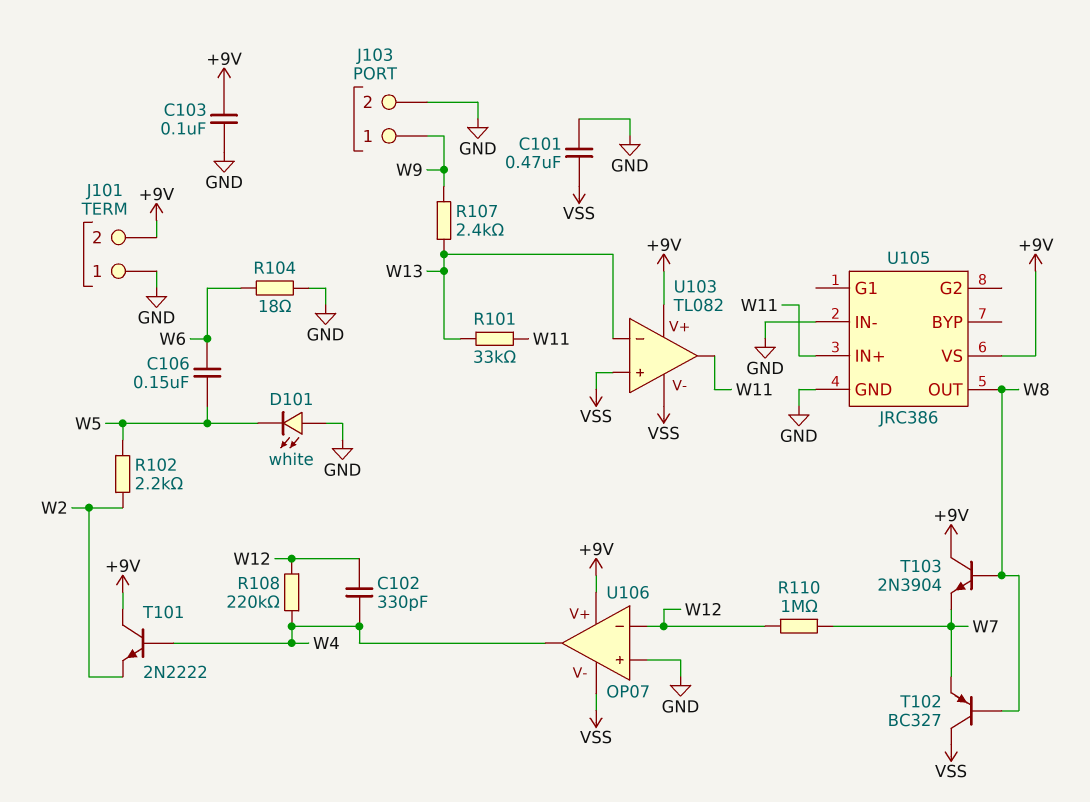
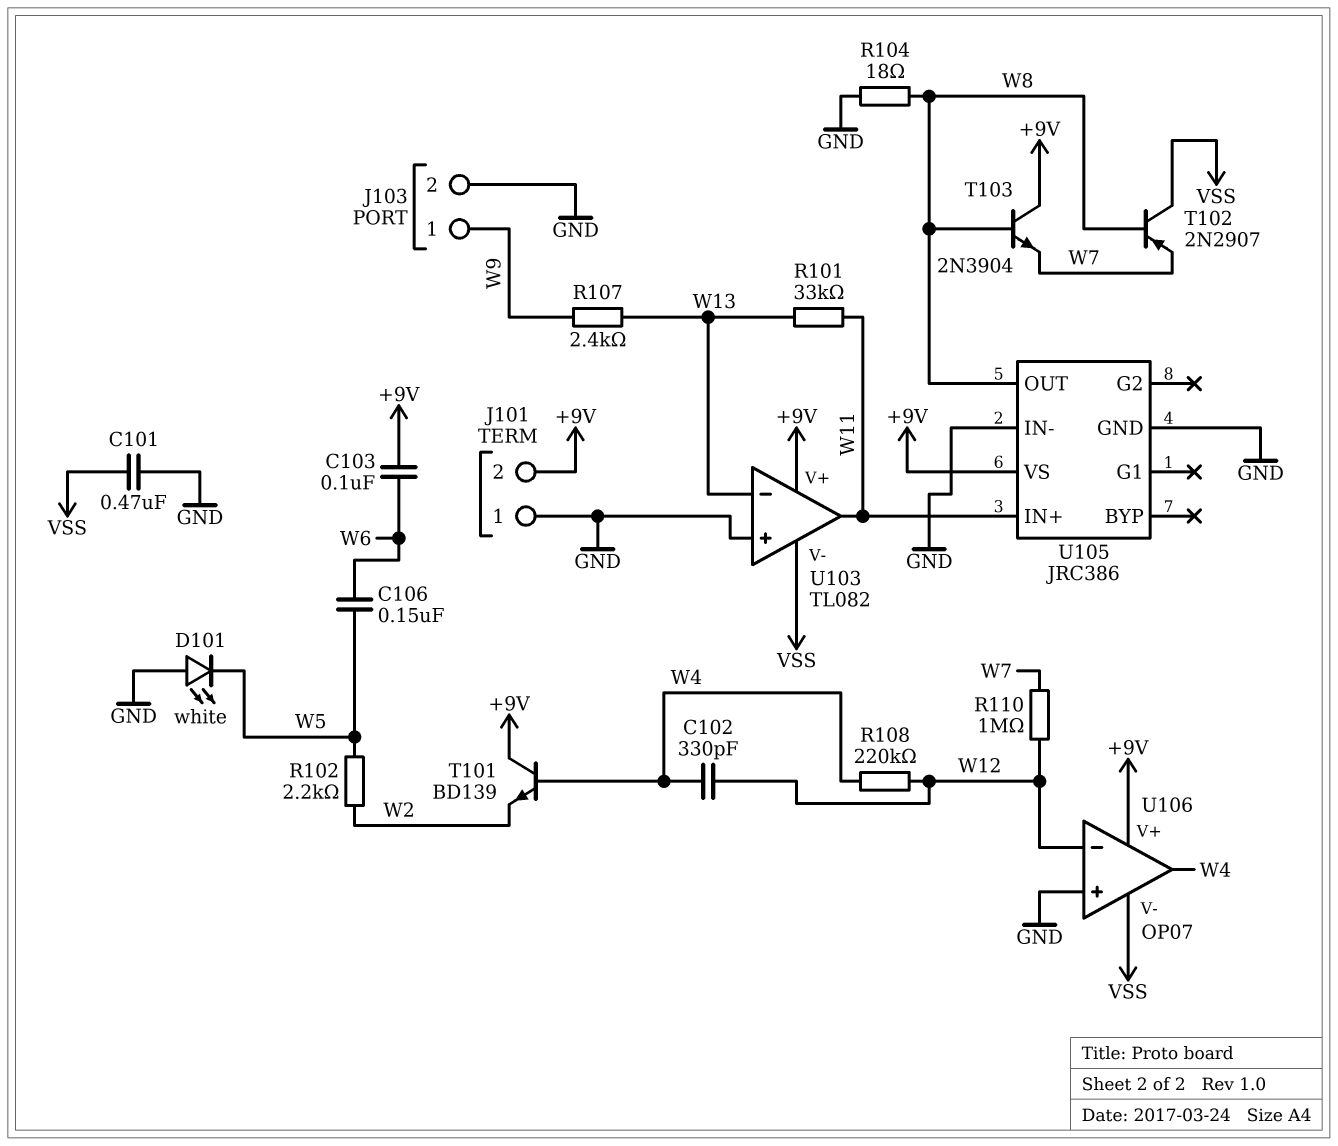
C103: 100nF (+9V, GND) -> 100nF (+9V, W6)
R104: 18 (GND, W6) -> 18 (GND, W8)
T101: NPN 2N2222 (B W4, C +9V, E W2) -> NPN BD139 (B W4, C +9V, E W2)
T102: PNP BC327 (B W8, C VSS, E W7) -> PNP 2N2907 (B W8, C VSS, E W7)
U103 pin in+: VSS -> GND

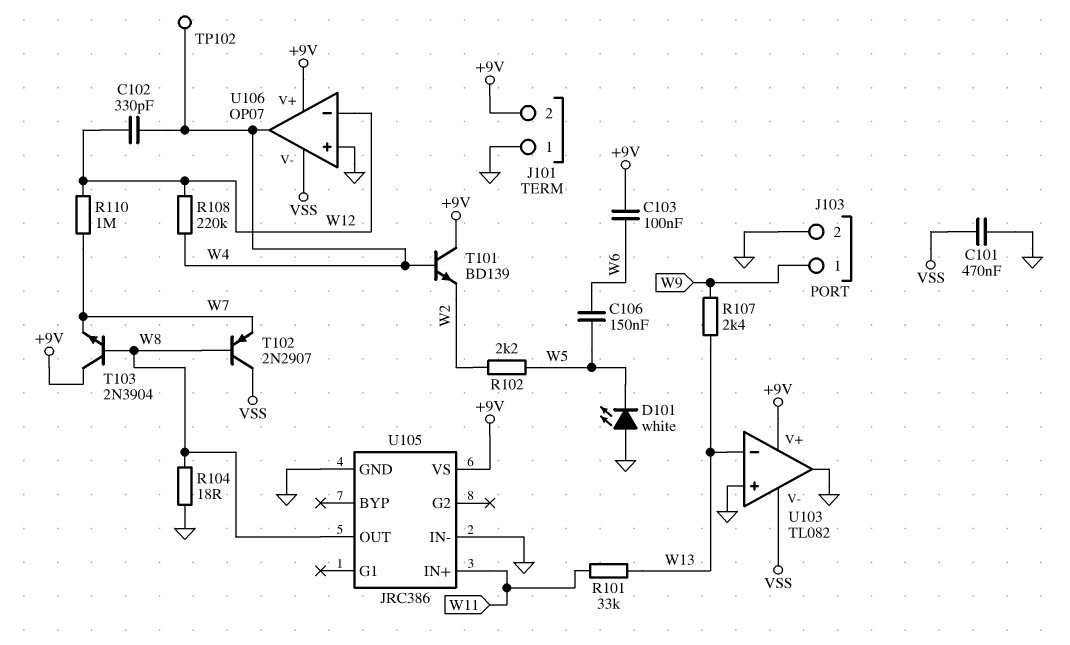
TP102: none -> test point (W4)
U103 pin out: W11 -> GND

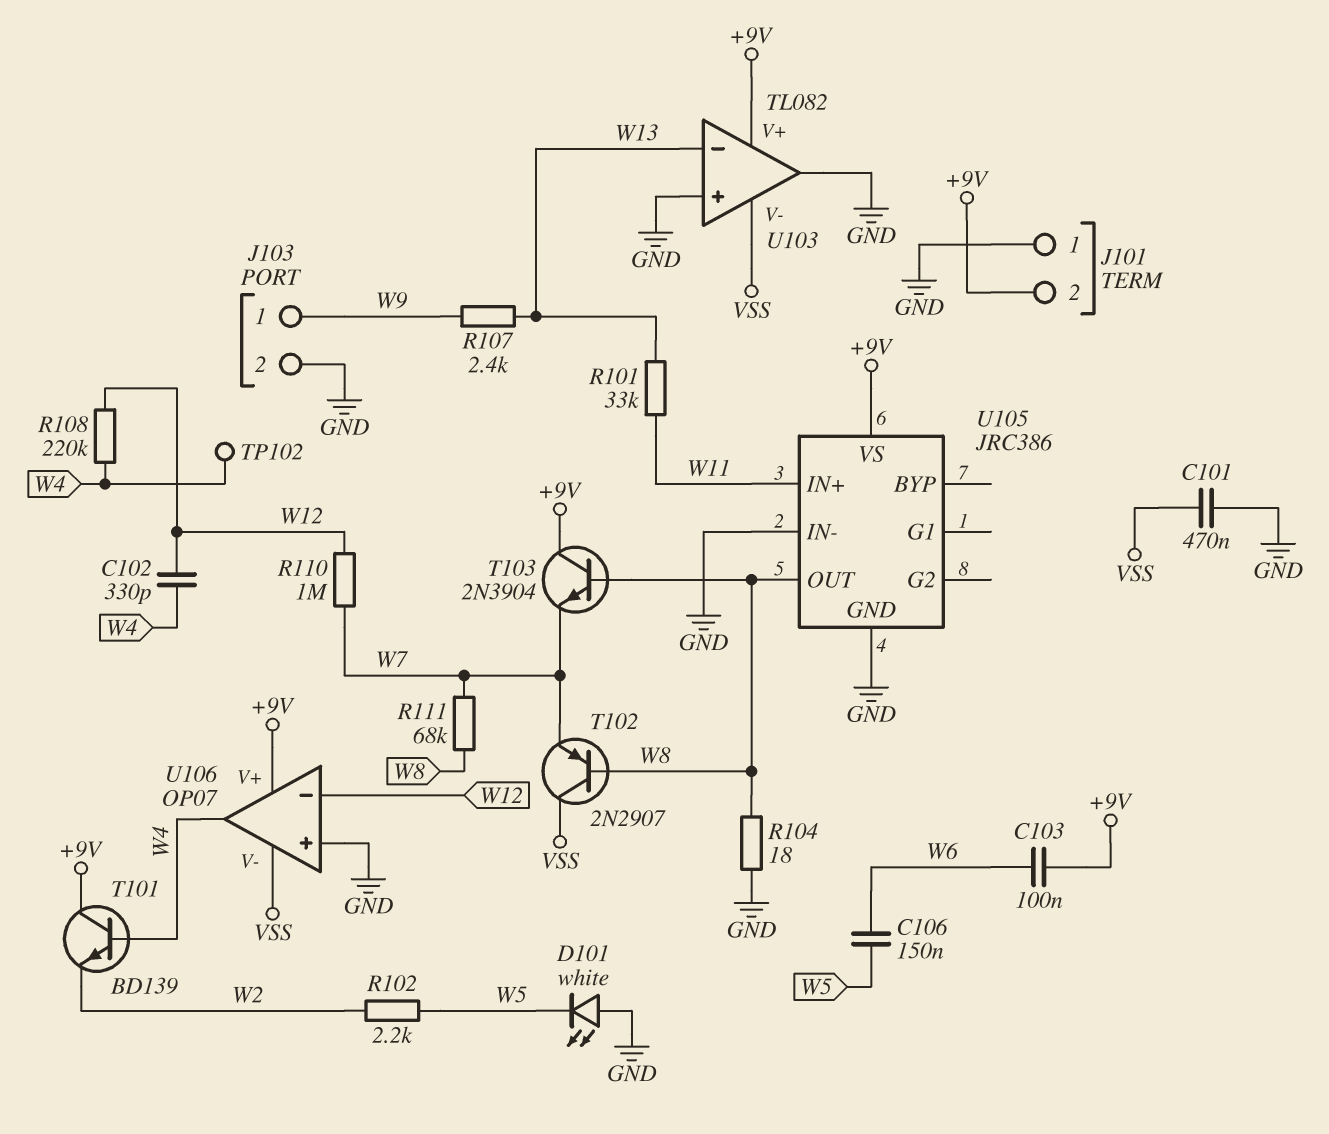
R111: none -> 68k (W7, W8)

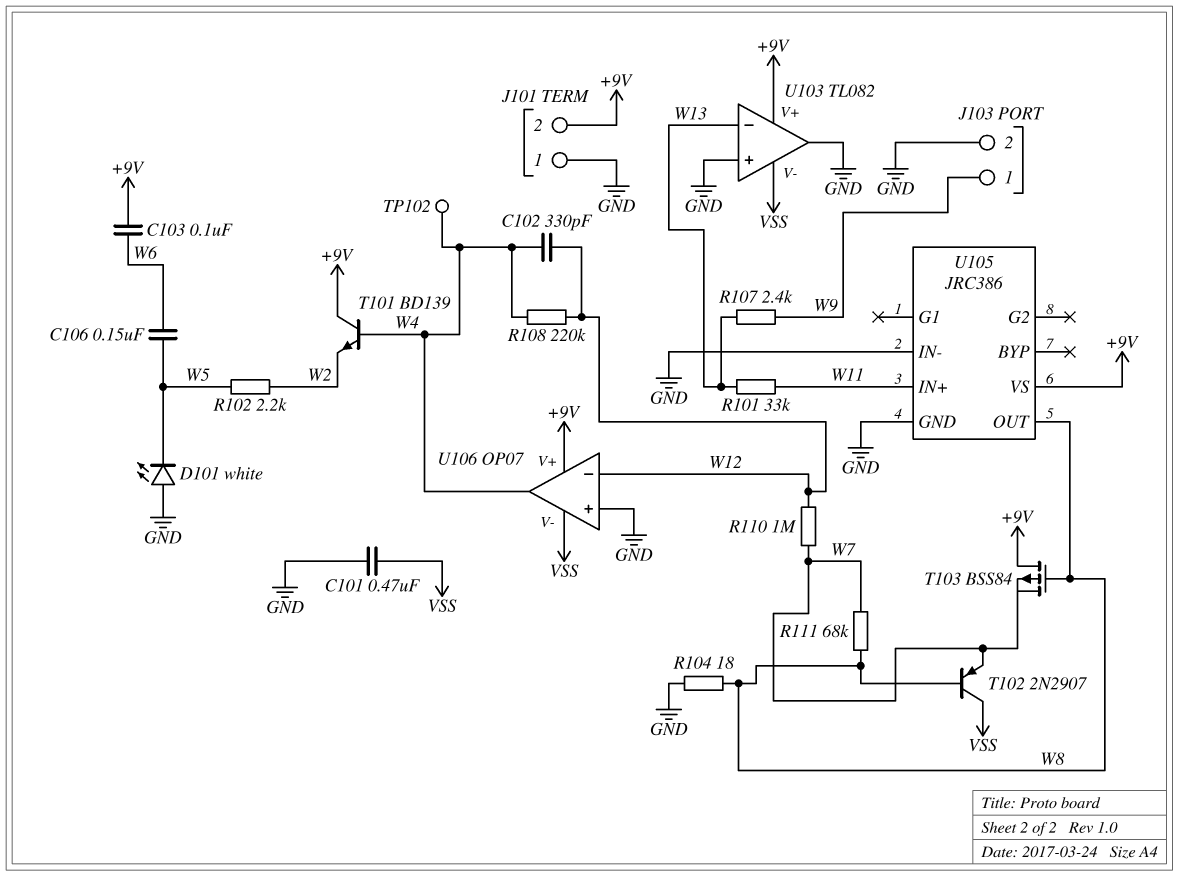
T103: NPN 2N3904 (B W8, C +9V, E W7) -> PMOS BSS84 (G W8, D +9V, S W7)

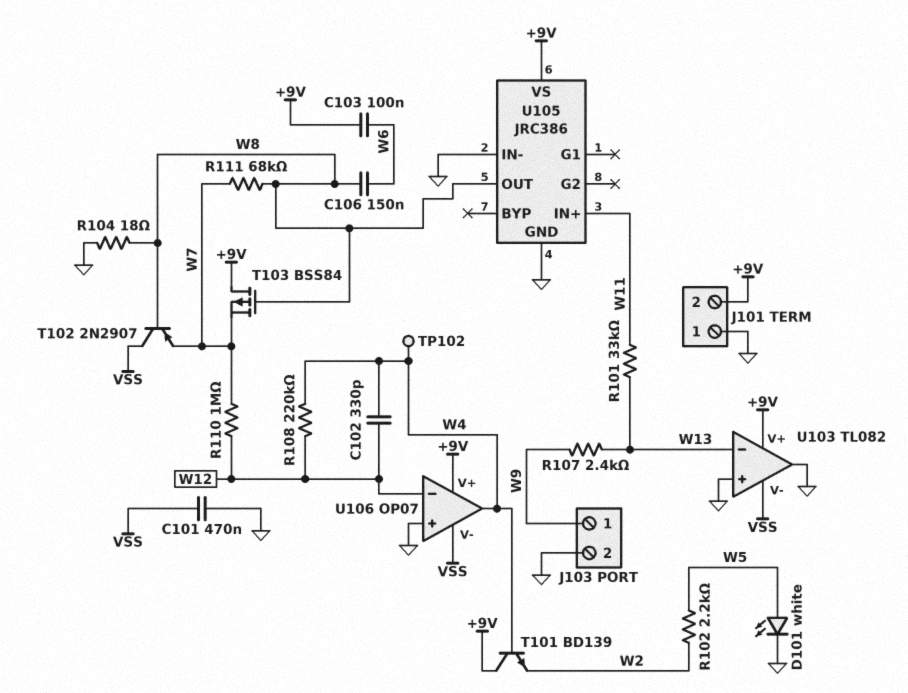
C106: 150nF (W5, W6) -> 150nF (W6, W8)
D101: LED white (A GND, K W5) -> LED white (A W5, K GND)

